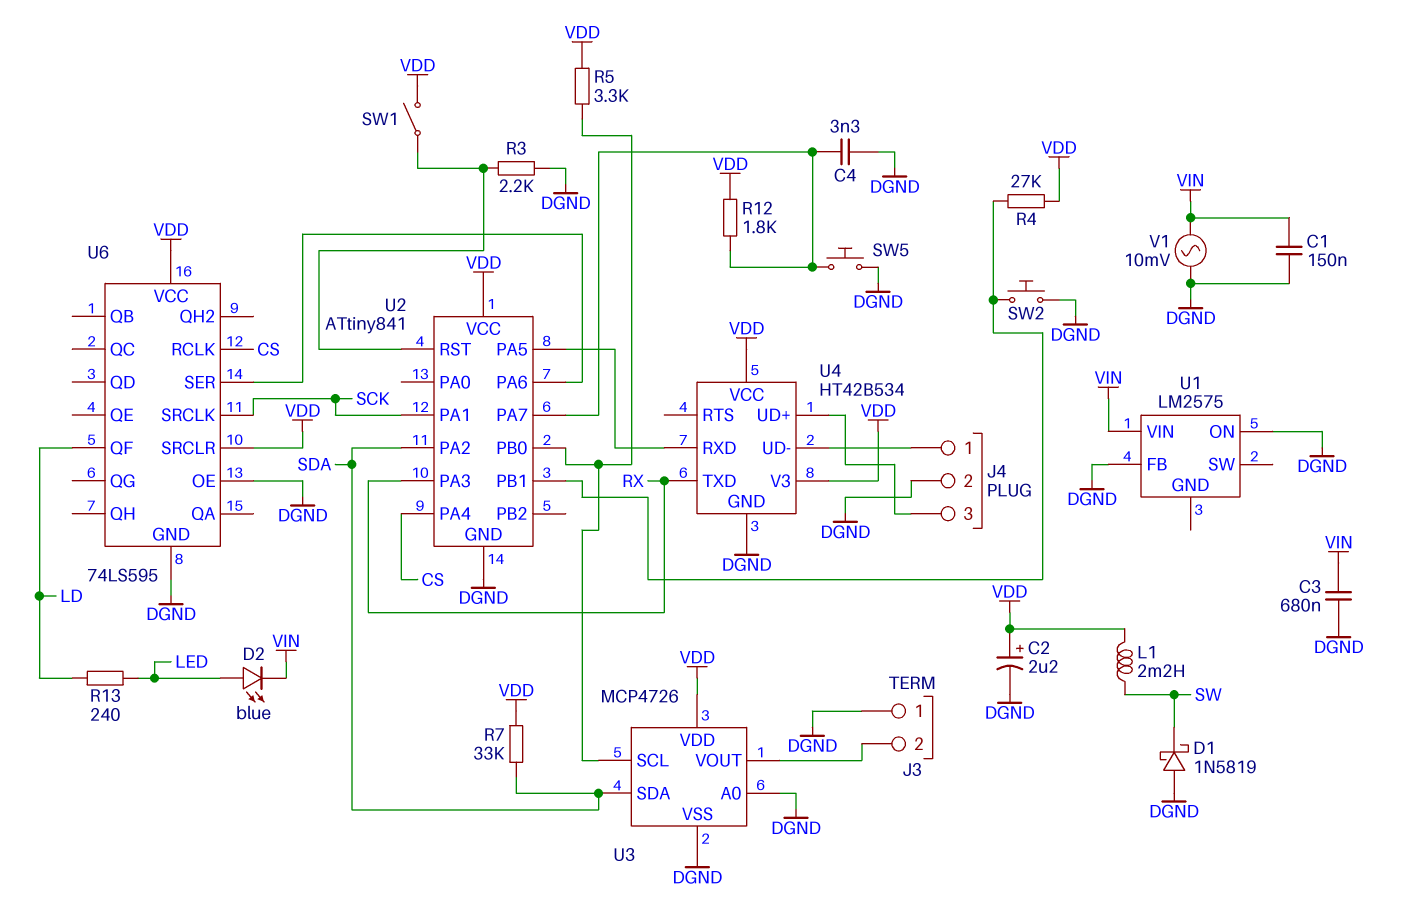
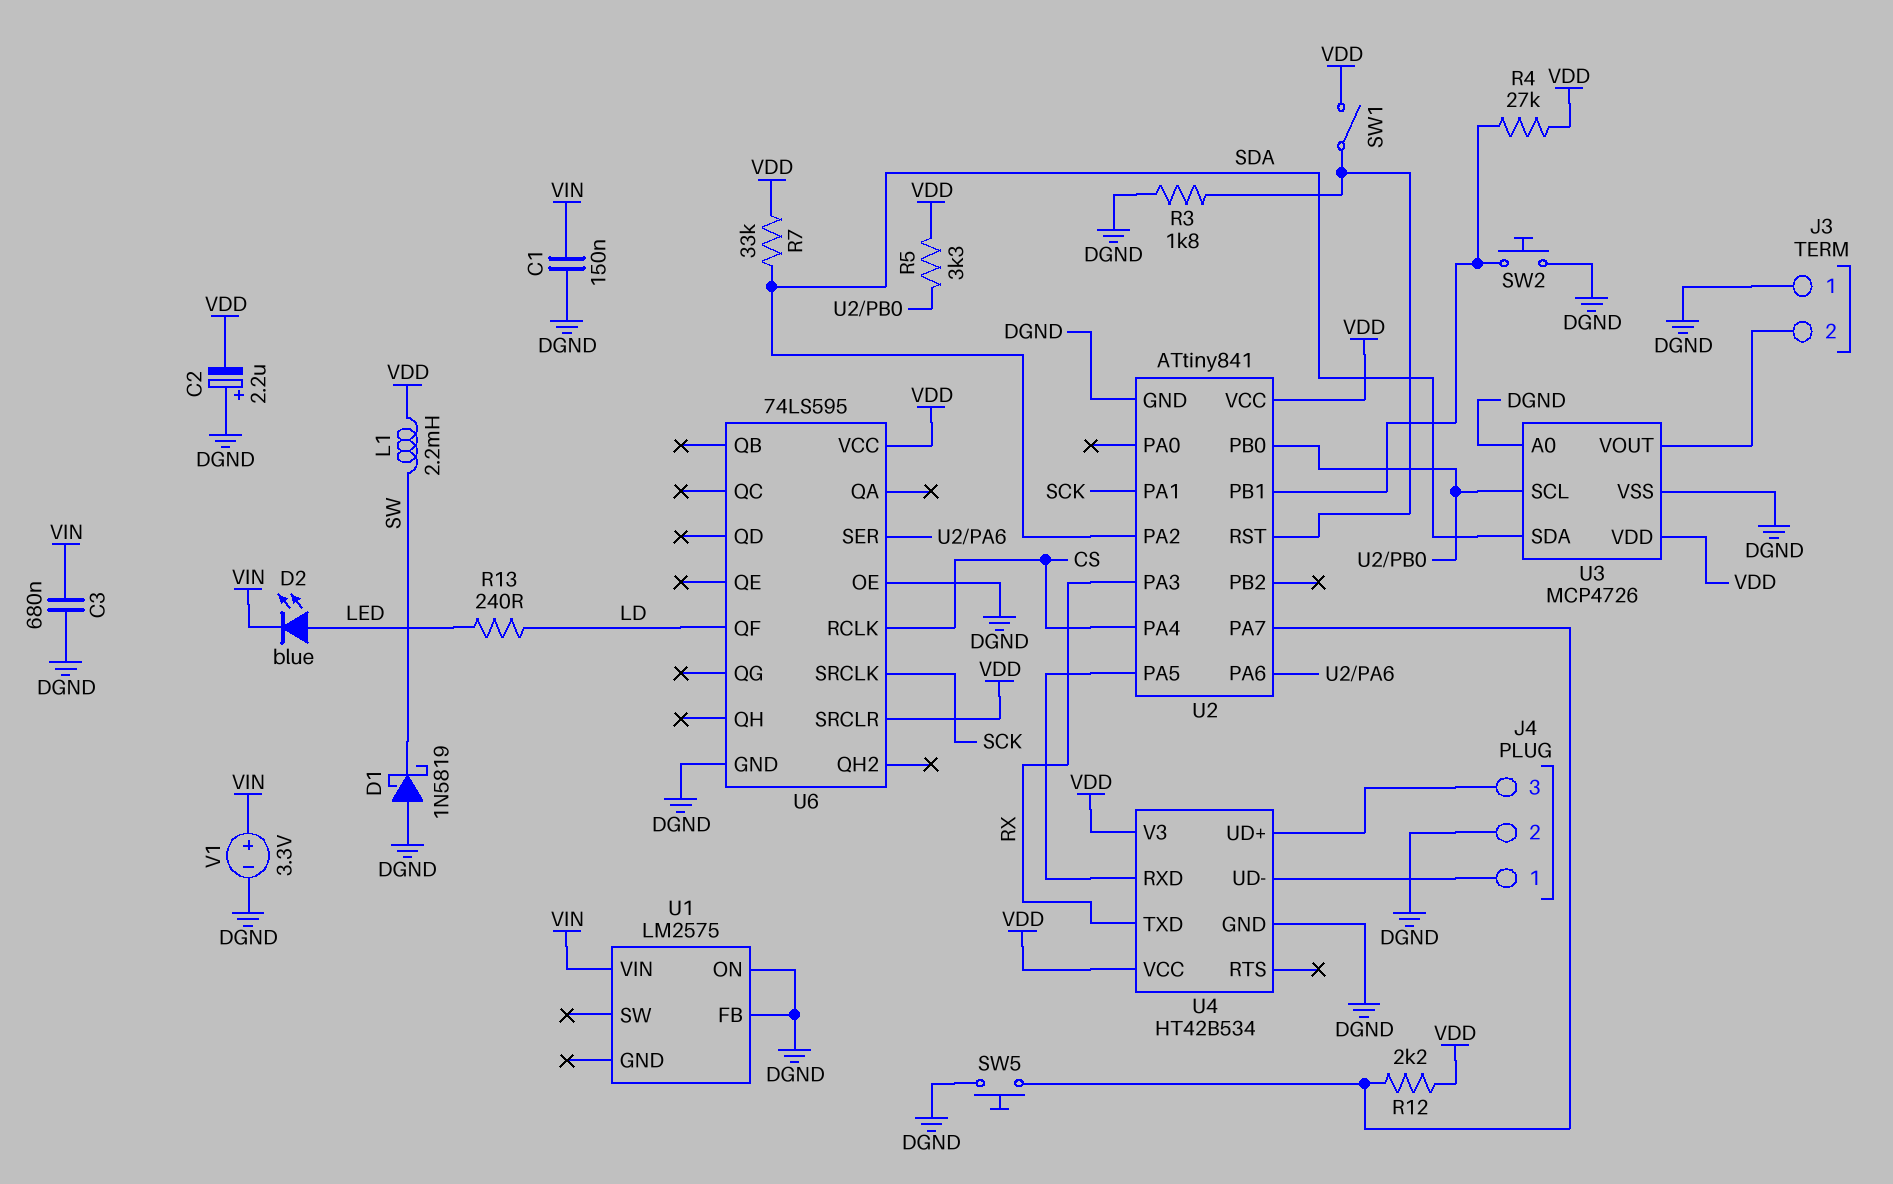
C2: 2.2uF (plus VDD, minus DGND) -> 2.2uF (plus DGND, minus VDD)
C4: 3.3nF (DGND, U2/PA7) -> none
R3: 2.2k (DGND, U2/RST) -> 1.8k (DGND, U2/RST)
R12: 1.8k (U2/PA7, VDD) -> 2.2k (U2/PA7, VDD)
V1: AC 10mV (DGND, VIN) -> 3.3V (plus VIN, minus DGND)

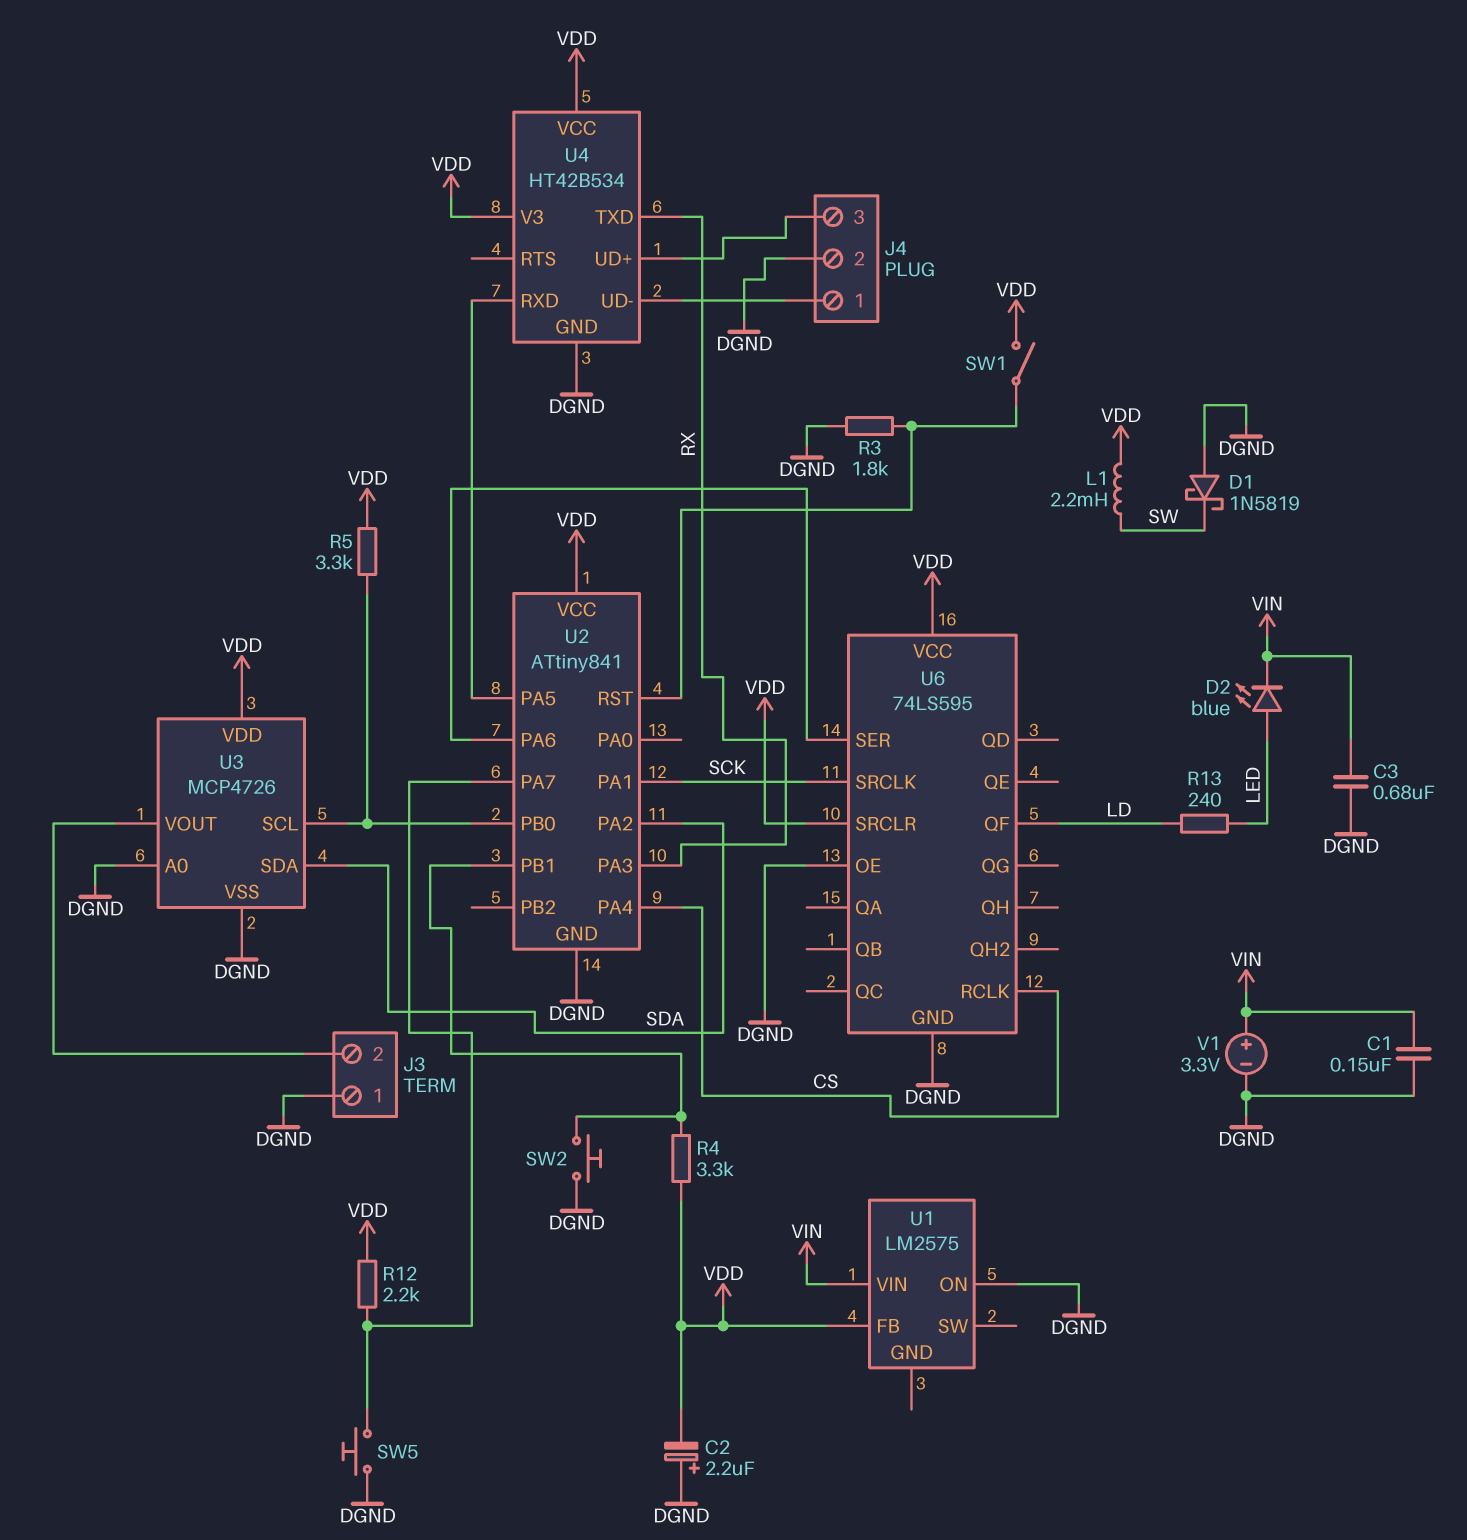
R4: 27k (U2/PB1, VDD) -> 3.3k (U2/PB1, VDD)
R7: 33k (SDA, VDD) -> none
U1 pin FB: DGND -> VDD

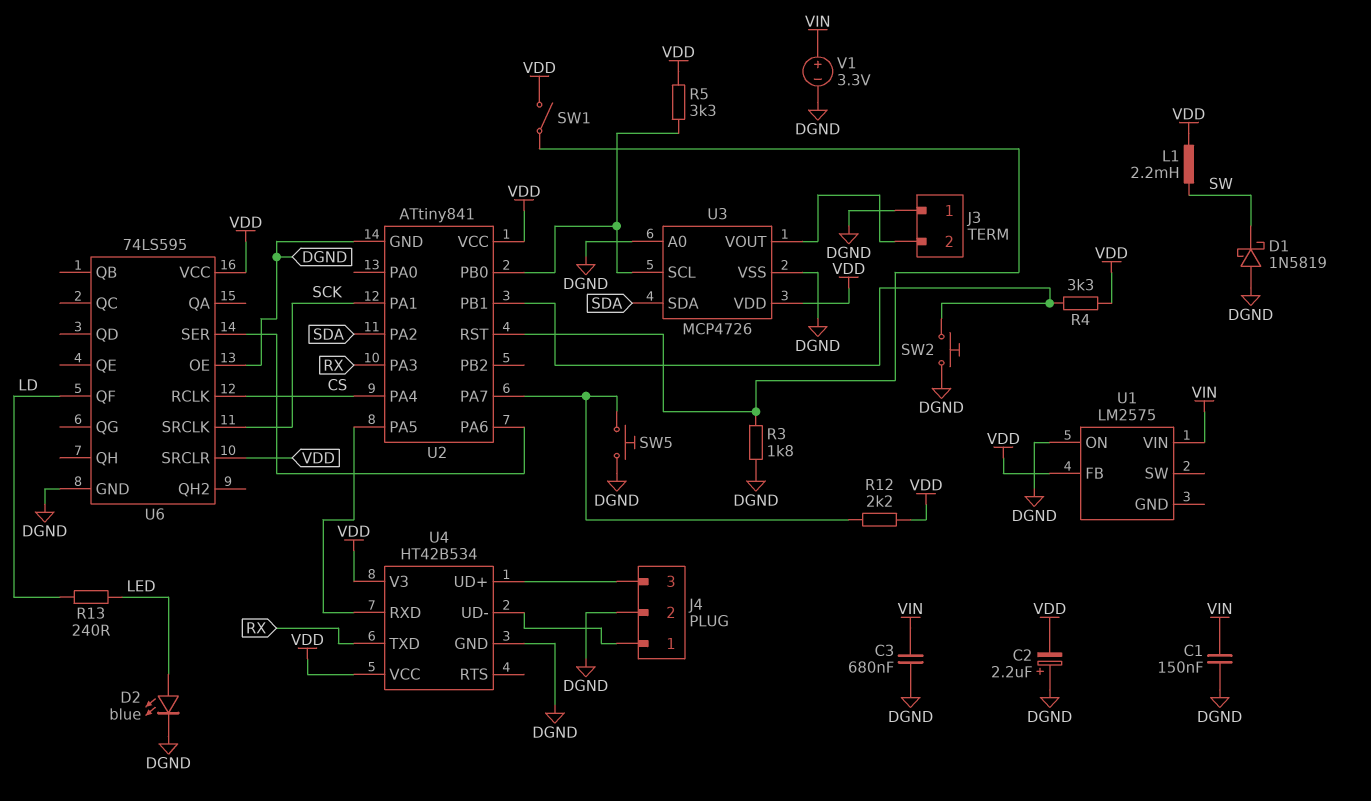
D2: LED blue (A LED, K VIN) -> LED blue (A LED, K DGND)

